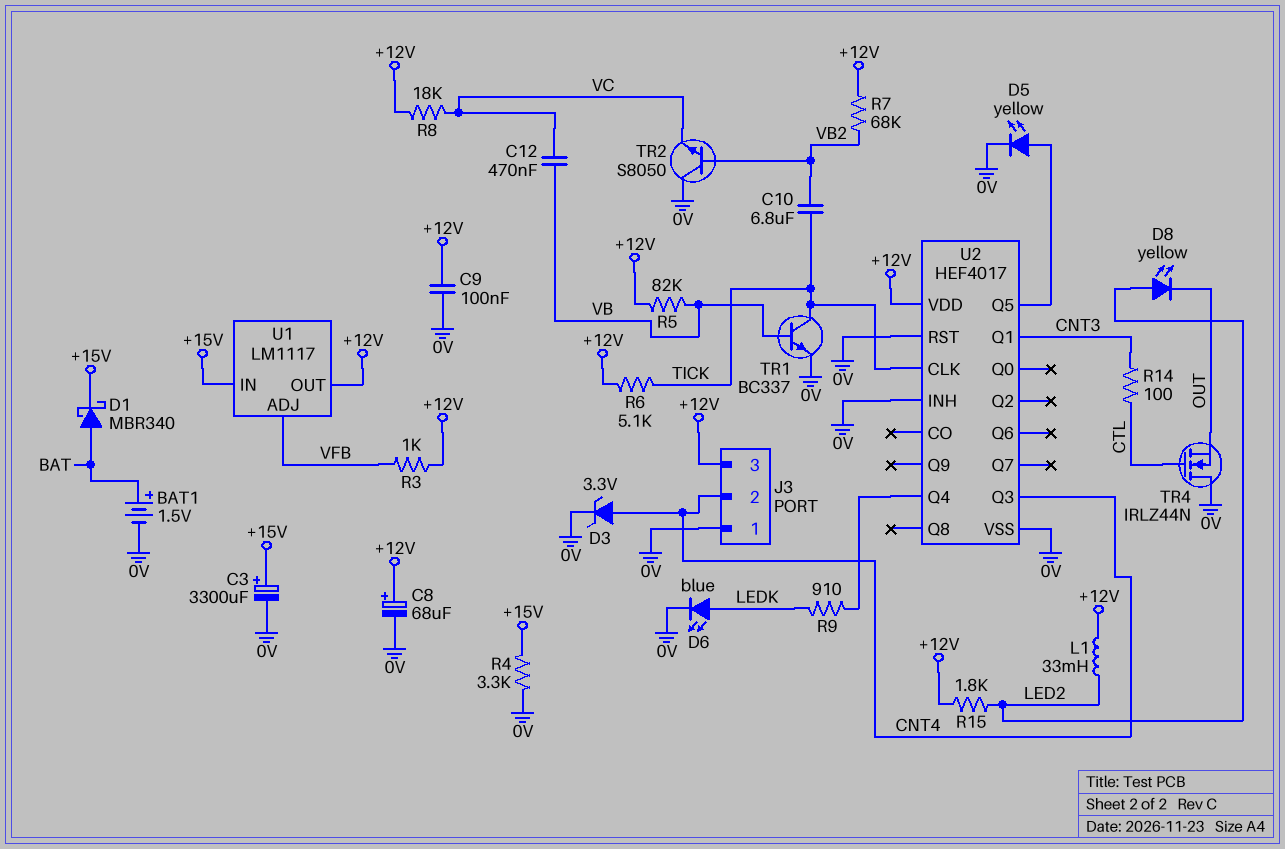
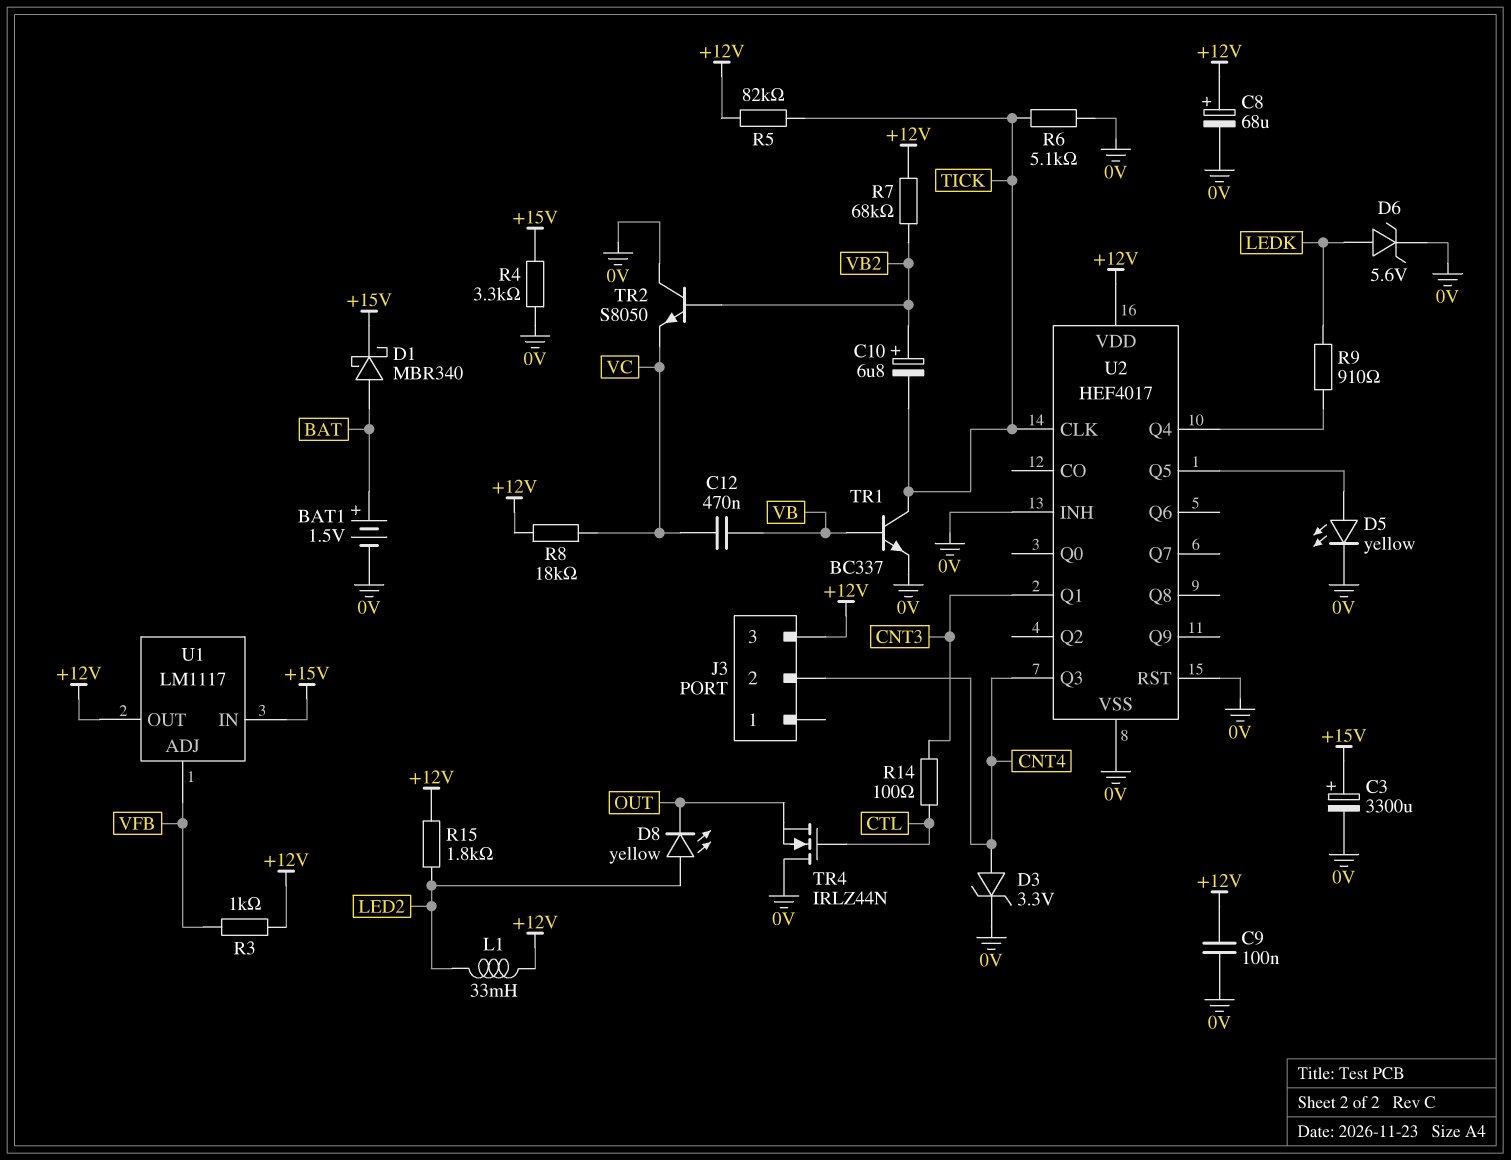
C10: 6.8uF (TICK, VB2) -> 6.8uF (plus VB2, minus TICK)
D6: LED blue (A LEDK, K 0V) -> zener 5.6V (A LEDK, K 0V)
J3 pin 1: 0V -> none
R5: 82k (+12V, VB) -> 82k (+12V, TICK)
R6: 5.1k (+12V, TICK) -> 5.1k (0V, TICK)

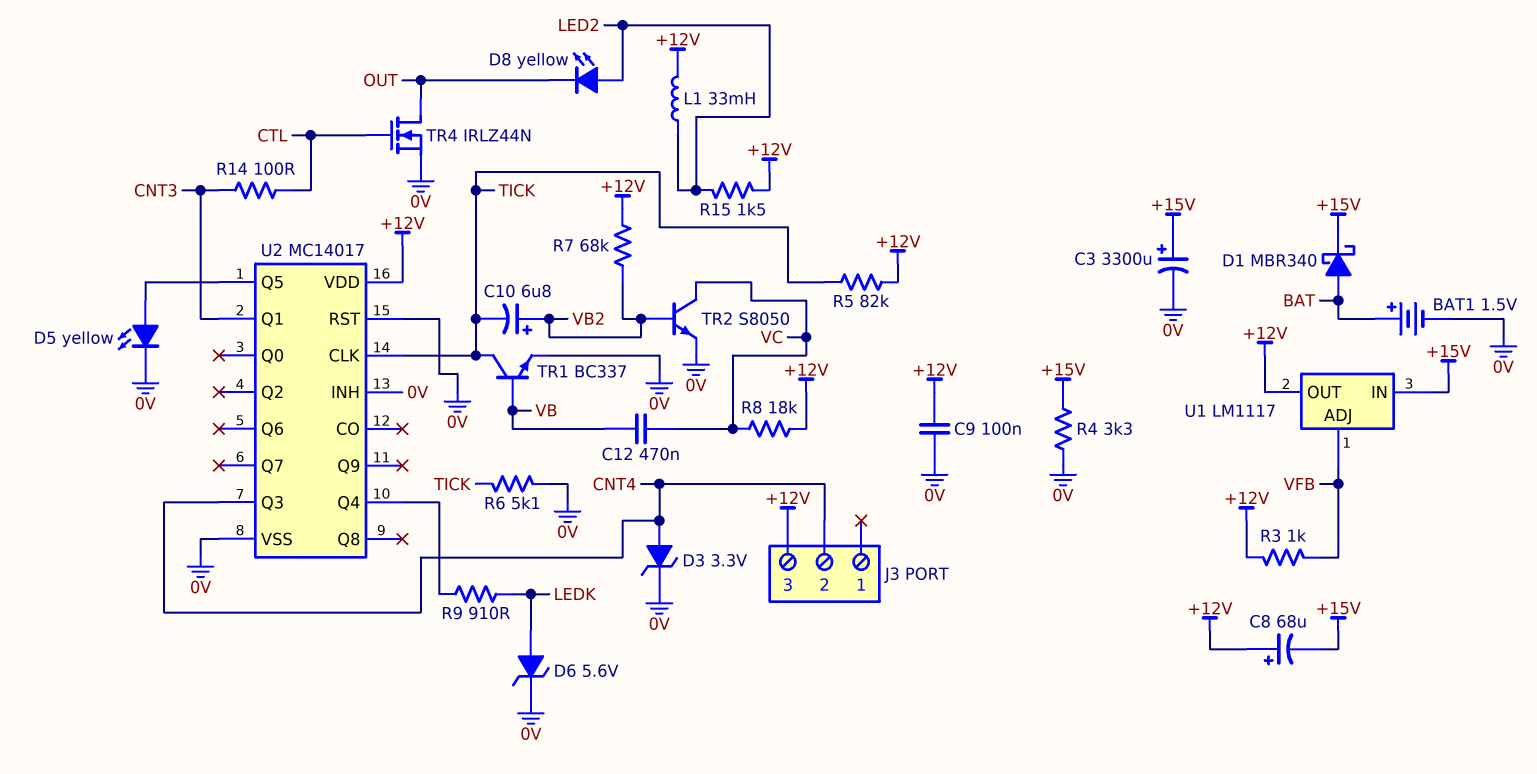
C8: 68uF (plus +12V, minus 0V) -> 68uF (plus +12V, minus +15V)
R15: 1.8k (+12V, LED2) -> 1.5k (+12V, LED2)
TR2: NPN S8050 (B VB2, C 0V, E VC) -> NPN S8050 (B VB2, C VC, E 0V)
TR4: NMOS IRLZ44N (G CTL, D 0V, S OUT) -> NMOS IRLZ44N (G CTL, D OUT, S 0V)
U2: HEF4017 -> MC14017

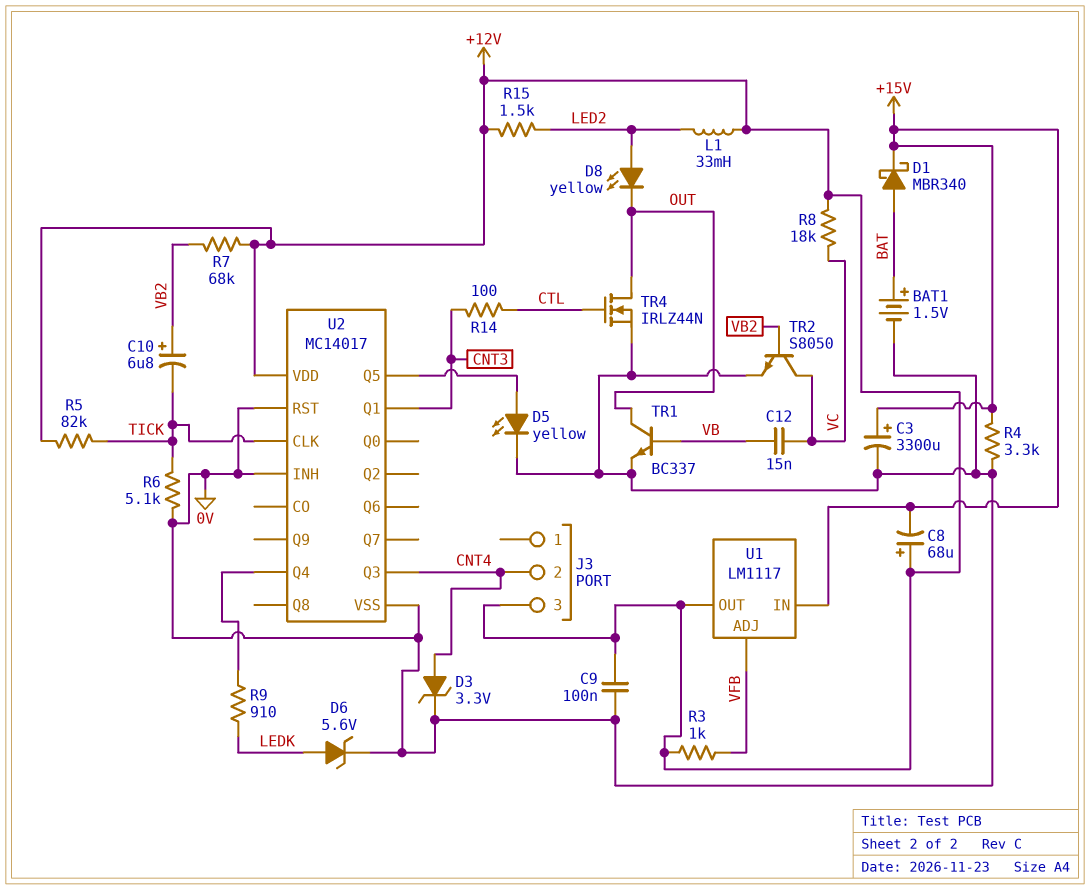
C12: 470nF (VB, VC) -> 15nF (VB, VC)
TR1: NPN BC337 (B VB, C TICK, E 0V) -> NPN BC337 (B VB, C OUT, E 0V)

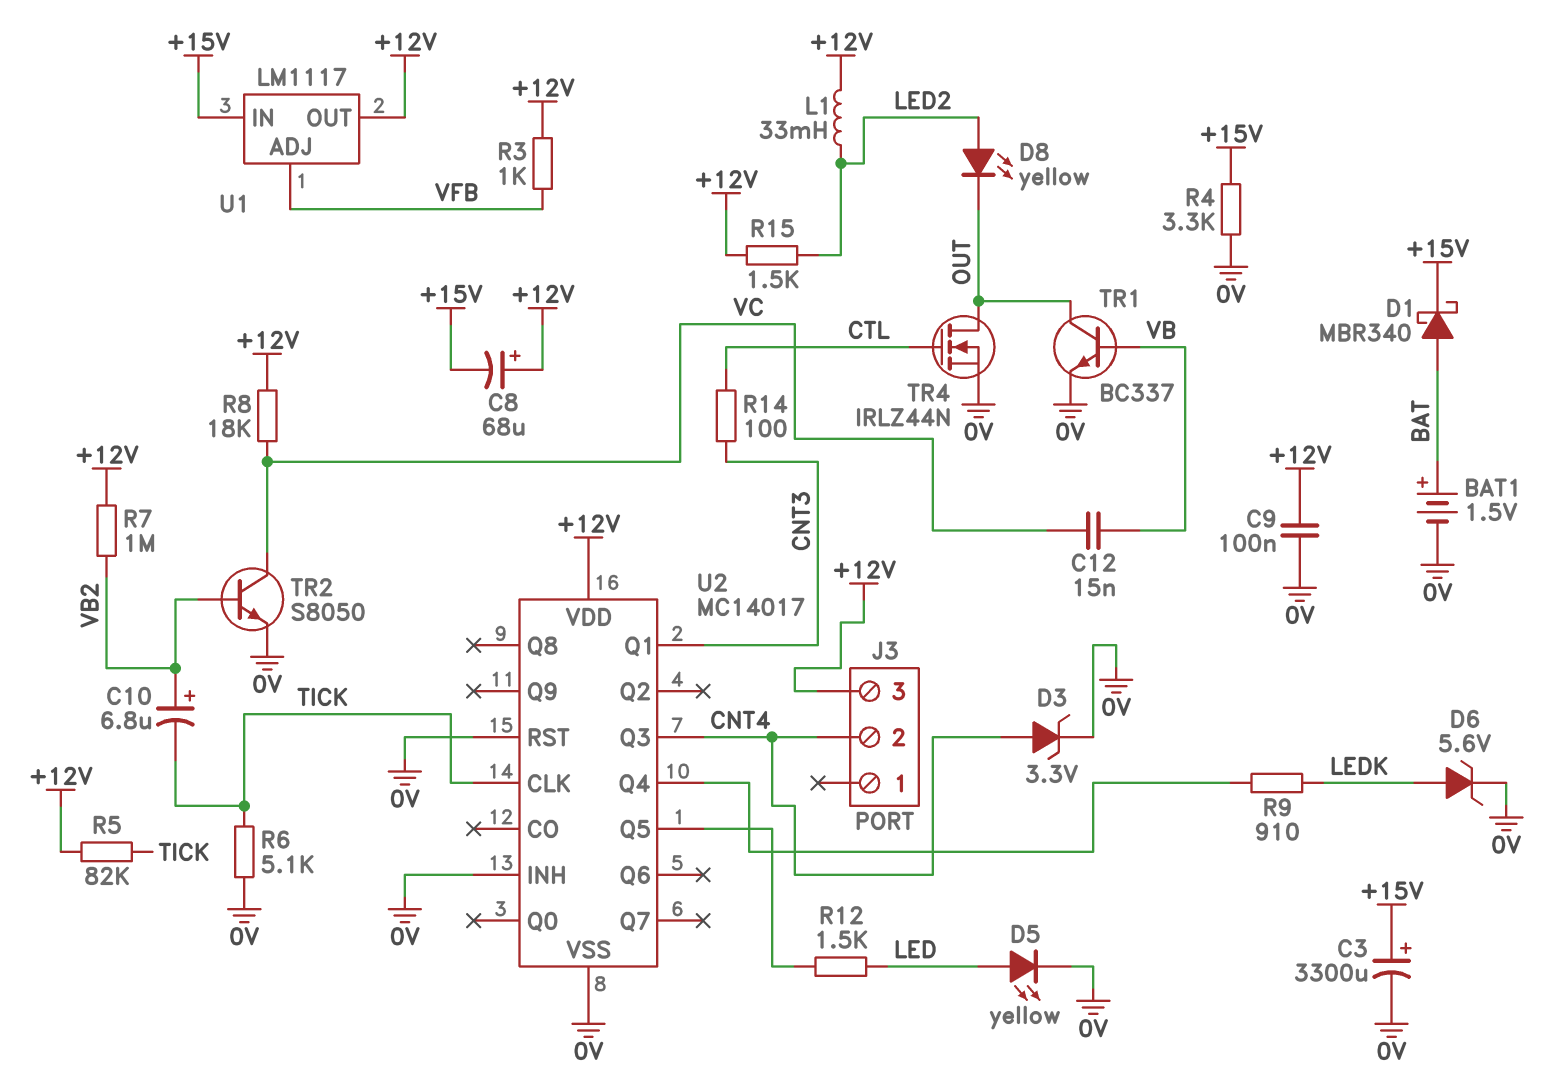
D5: LED yellow (A U2/Q5, K 0V) -> LED yellow (A LED, K 0V)
R7: 68k (+12V, VB2) -> 1M (+12V, VB2)
R12: none -> 1.5k (LED, U2/Q5)

